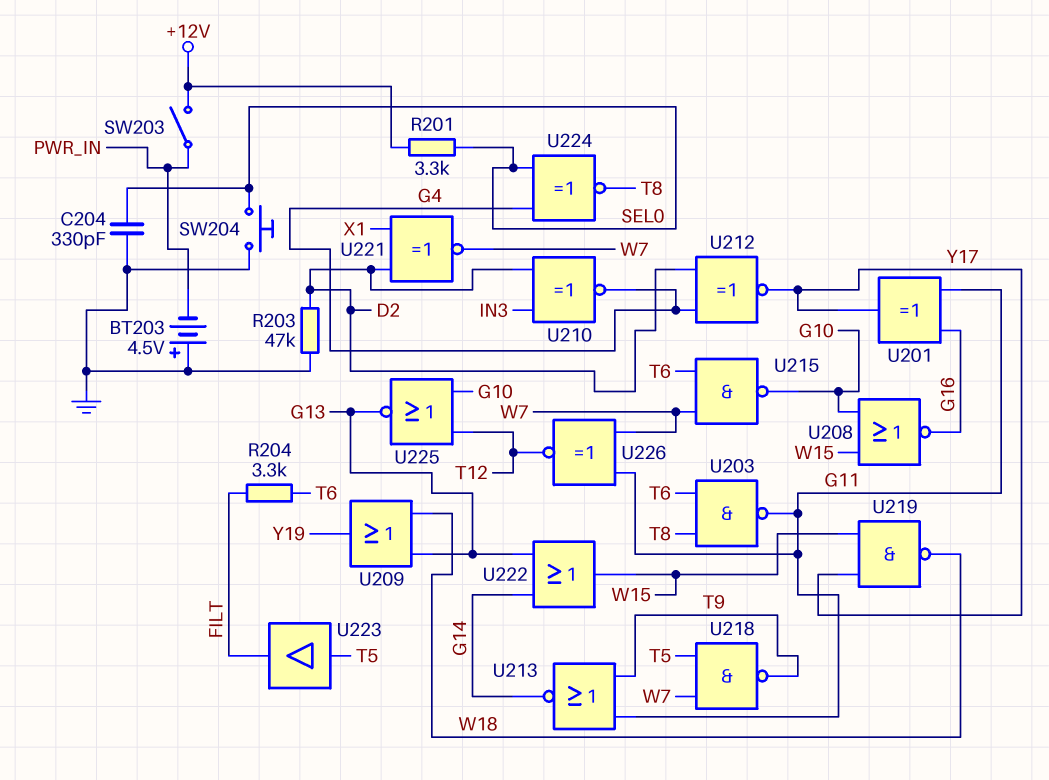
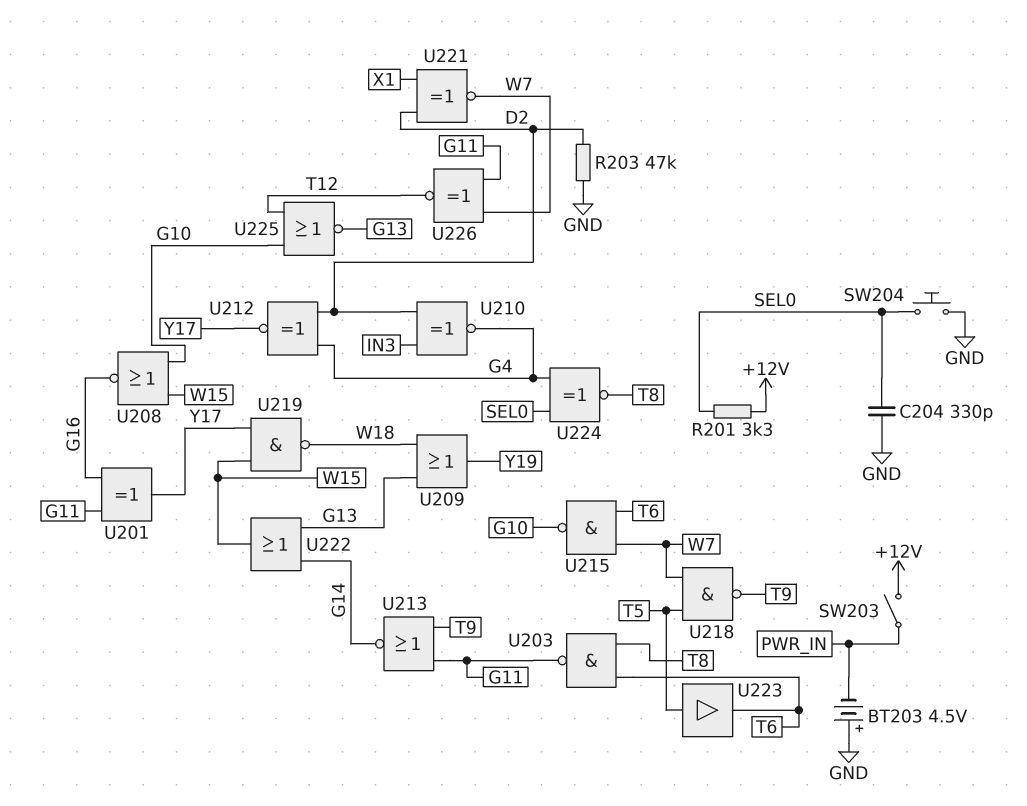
R204: 3.3k (FILT, T6) -> none
U223: buffer (in T5, out FILT) -> buffer (in T5, out T6)

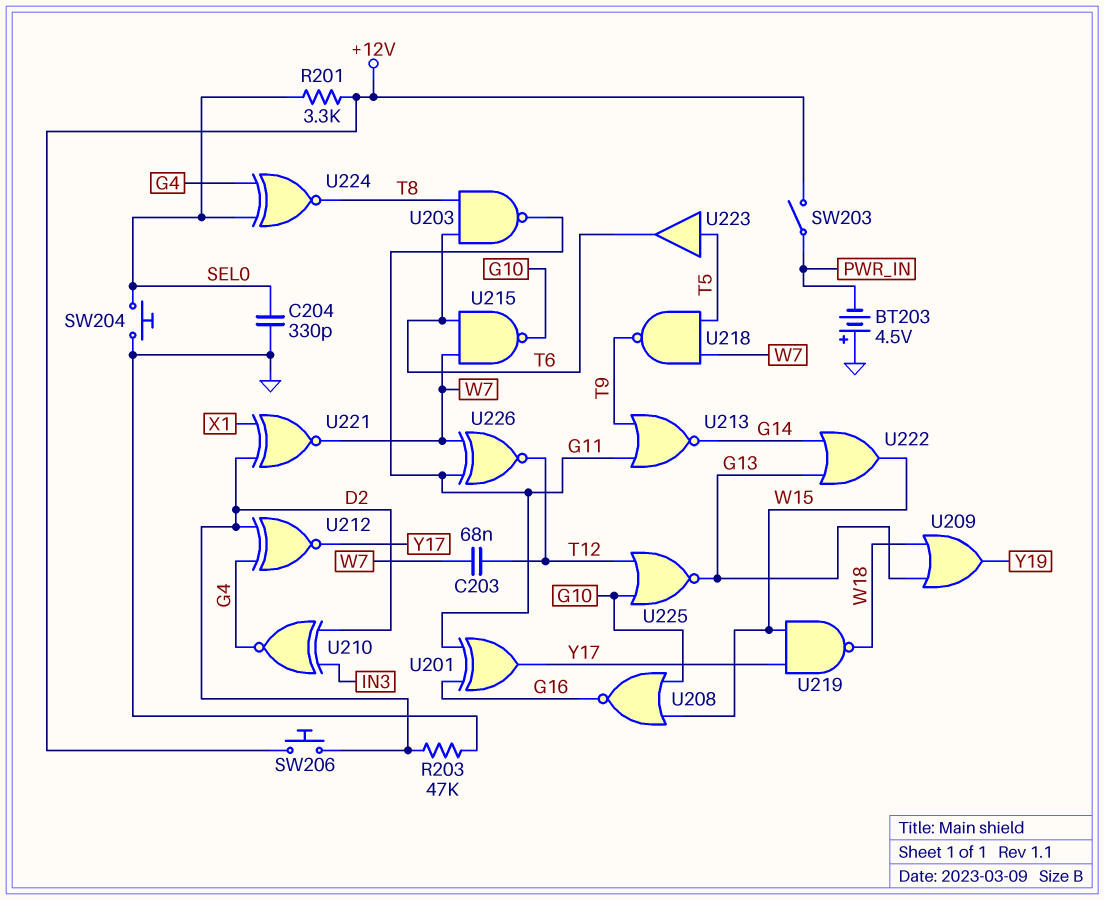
C203: none -> 68nF (T12, W7)
SW206: none -> button (+12V, D2)

